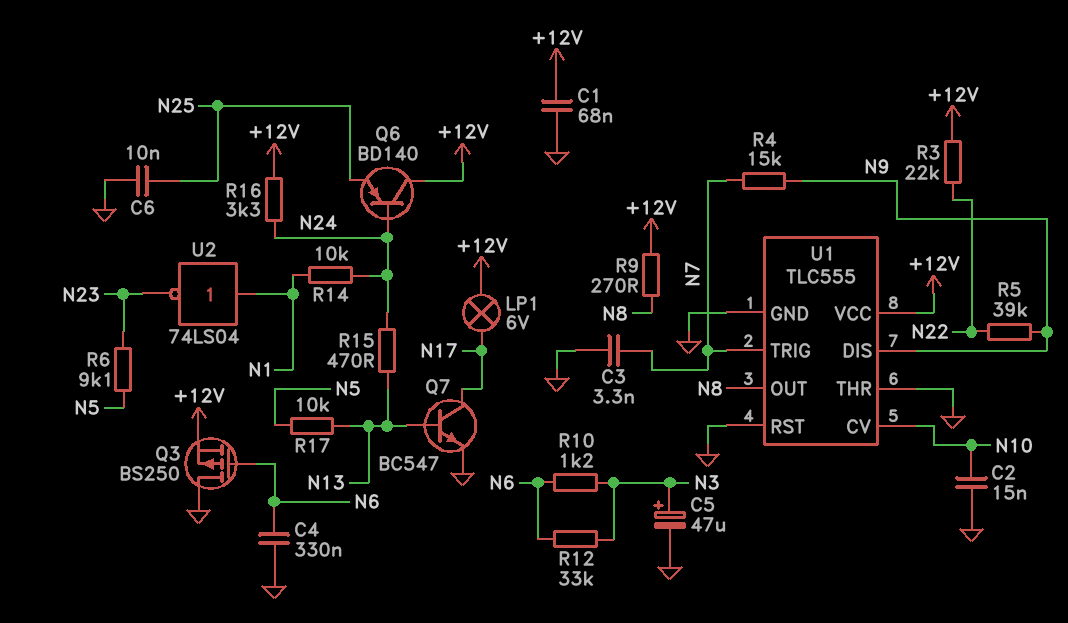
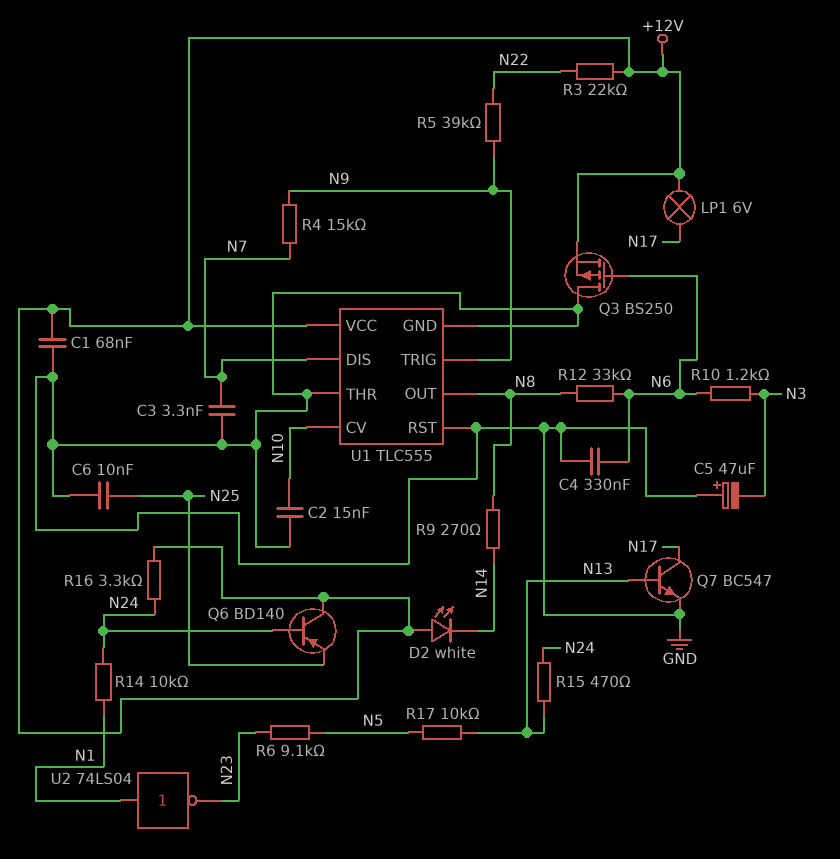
C5: 47uF (plus N3, minus GND) -> 47uF (plus GND, minus N3)
D2: none -> LED white (A +12V, K N14)
R9: 270 (+12V, N8) -> 270 (N8, N14)
R12: 33k (N3, N6) -> 33k (N6, N8)
U1 pin DIS: N9 -> N7
U1 pin TRIG: N7 -> N9

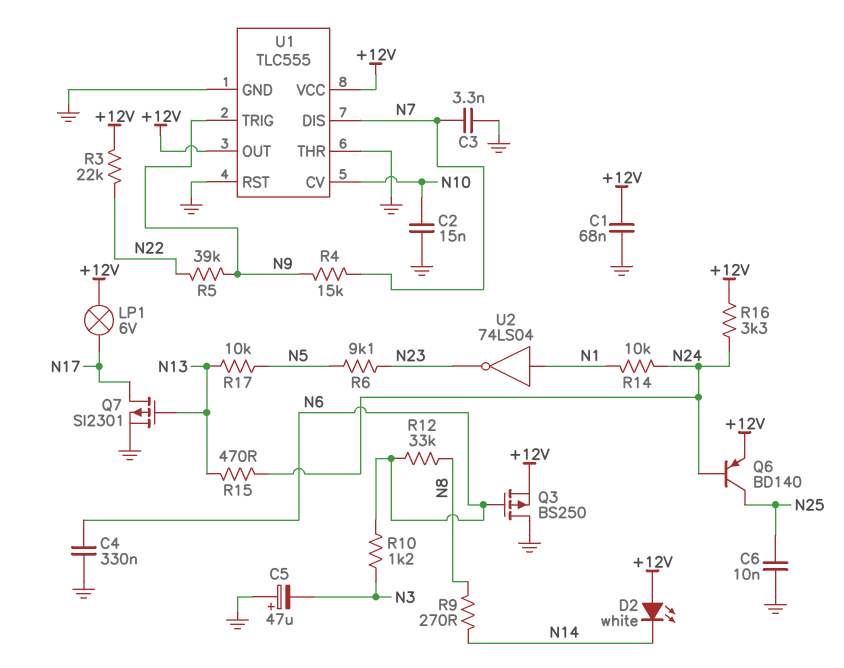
Q6: PNP BD140 (B N24, C +12V, E N25) -> PNP BD140 (B N24, C N25, E +12V)
Q7: NPN BC547 (B N13, C N17, E GND) -> PMOS SI2301 (G N13, D N17, S GND)
U1 pin OUT: N8 -> +12V

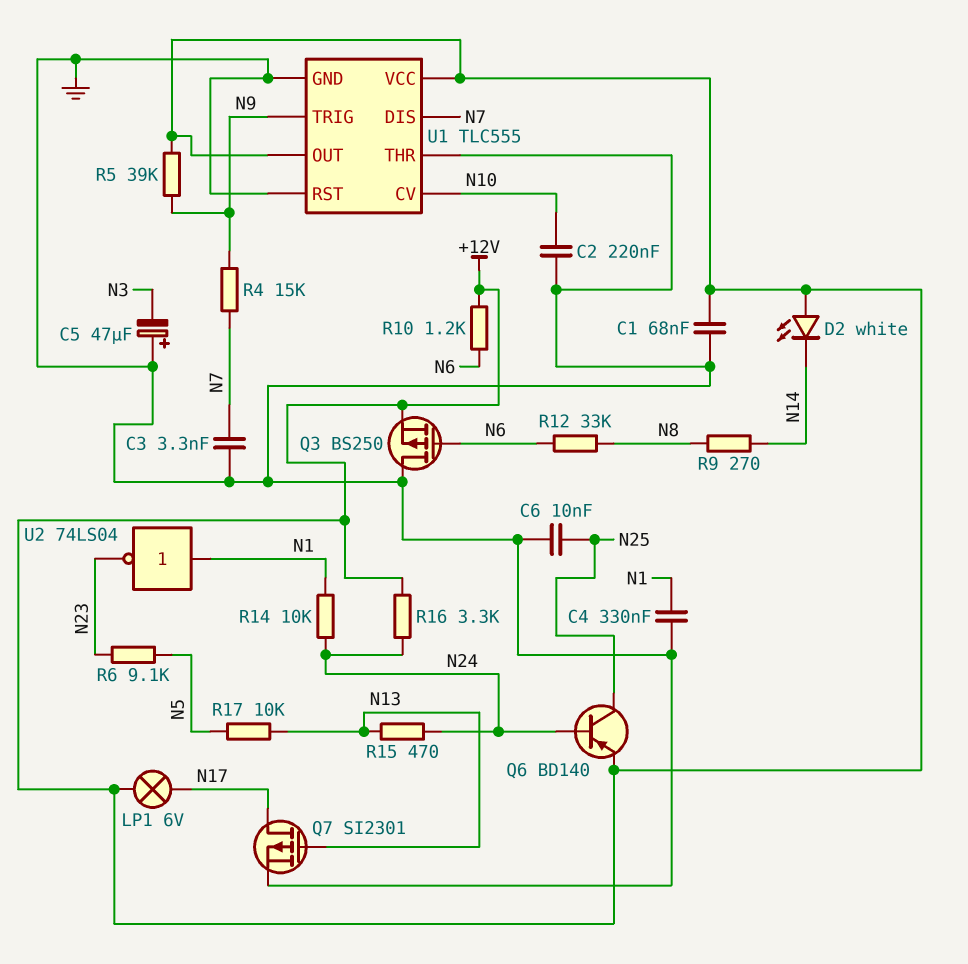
C2: 15nF (GND, N10) -> 220nF (GND, N10)
C4: 330nF (GND, N6) -> 330nF (GND, N1)
R3: 22k (+12V, N22) -> none
R5: 39k (N9, N22) -> 39k (+12V, N9)
R10: 1.2k (N3, N6) -> 1.2k (+12V, N6)

